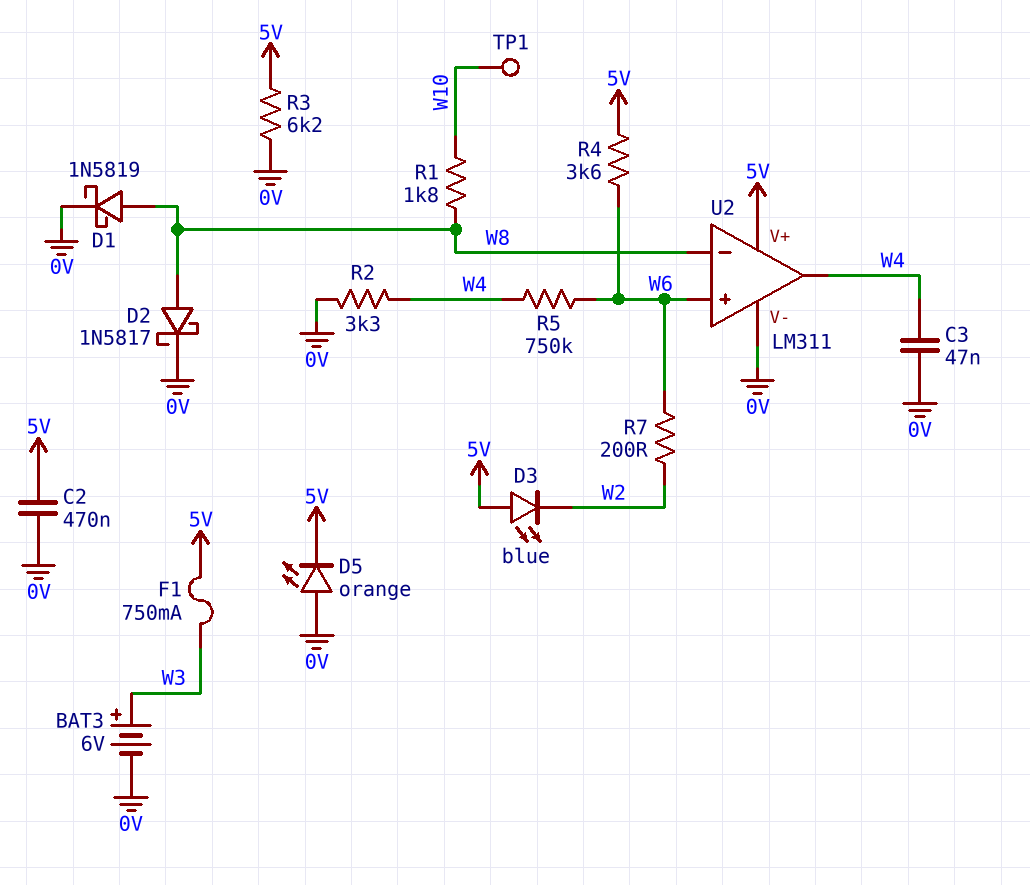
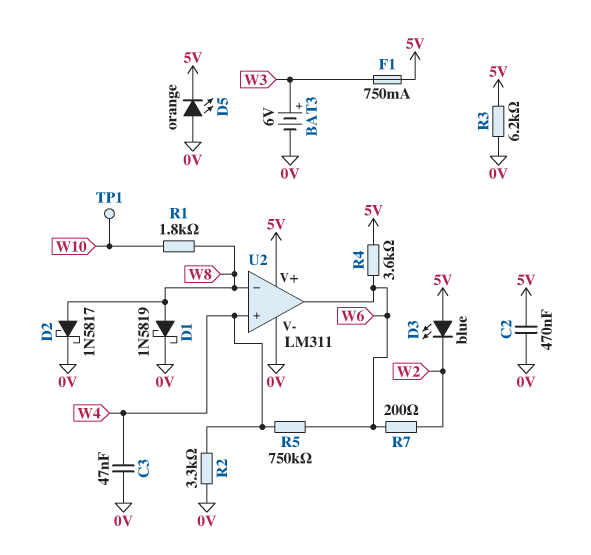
U2 pin in+: W6 -> W4
U2 pin out: W4 -> W6

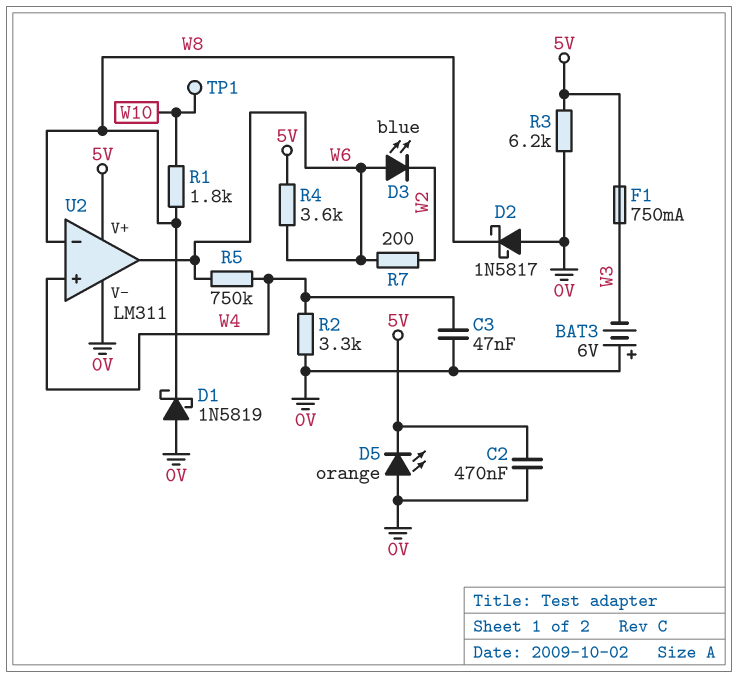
BAT3: 6V (plus W3, minus 0V) -> 6V (plus 0V, minus W3)
D1: schottky 1N5819 (A W8, K 0V) -> schottky 1N5819 (A 0V, K W8)
D2: schottky 1N5817 (A W8, K 0V) -> schottky 1N5817 (A 0V, K W8)
D3: LED blue (A 5V, K W2) -> LED blue (A W6, K W2)

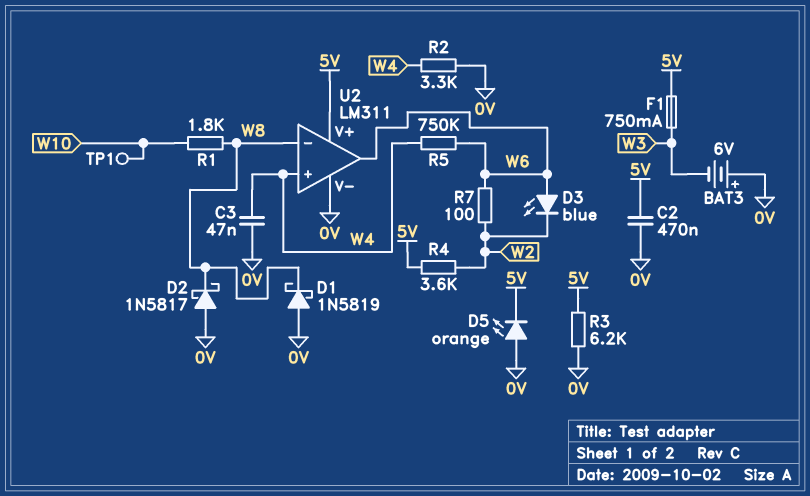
R4: 3.6k (5V, W6) -> 3.6k (5V, W2)
R7: 200 (W2, W6) -> 100 (W2, W6)

